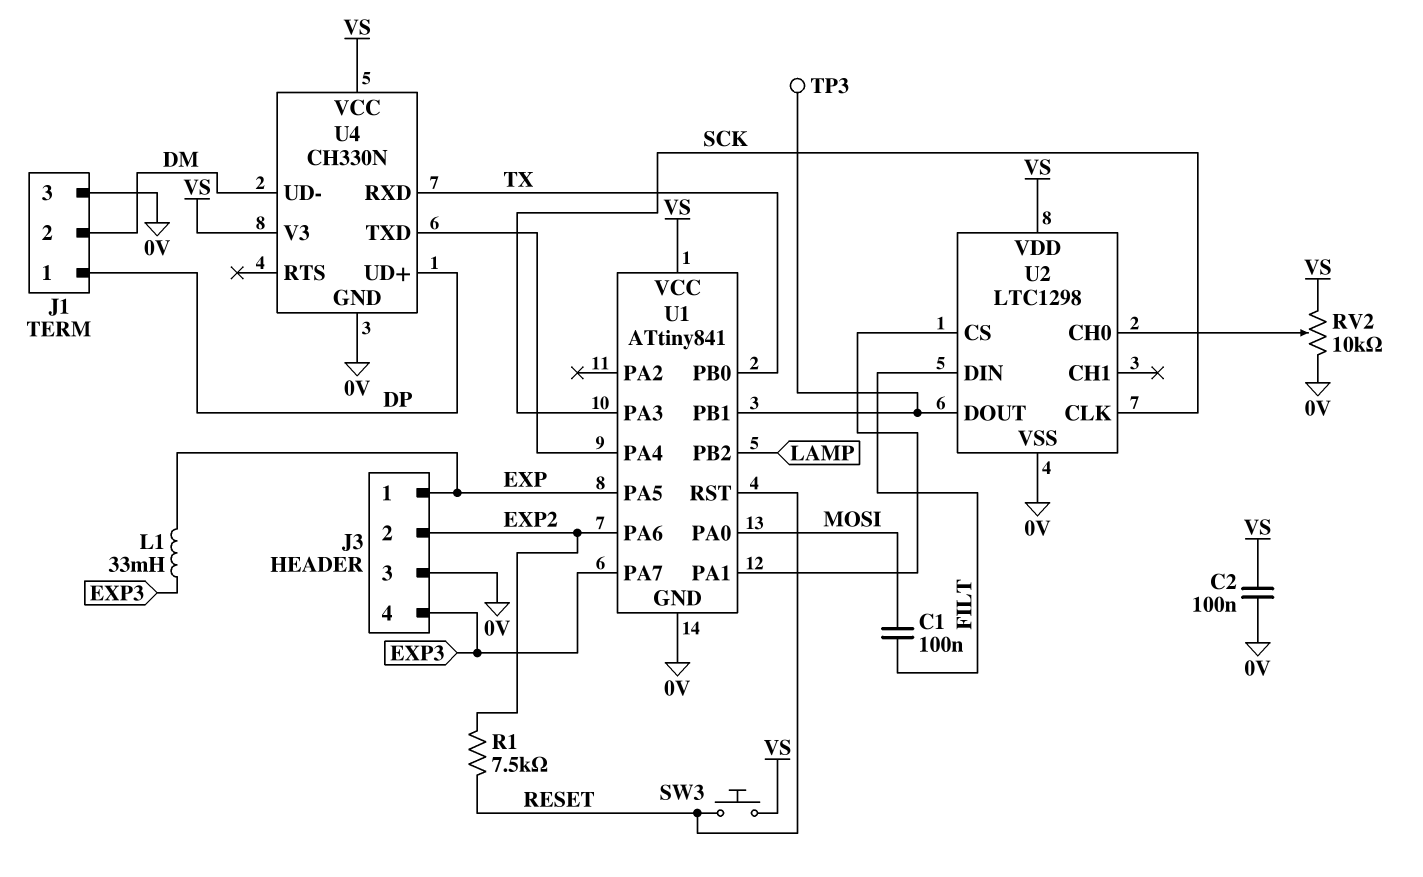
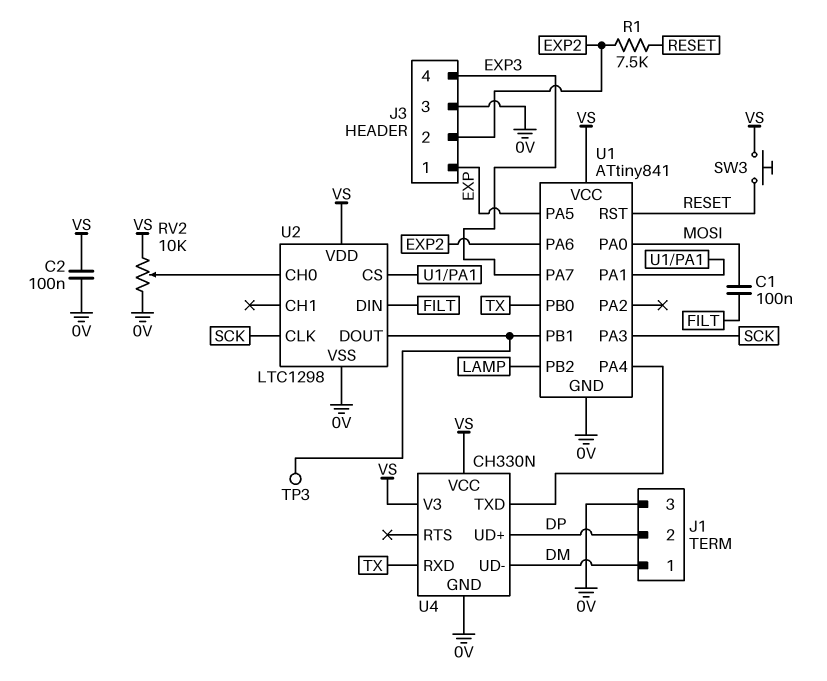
J1 pin 1: DP -> DM
J1 pin 2: DM -> DP
L1: 33mH (EXP, EXP3) -> none

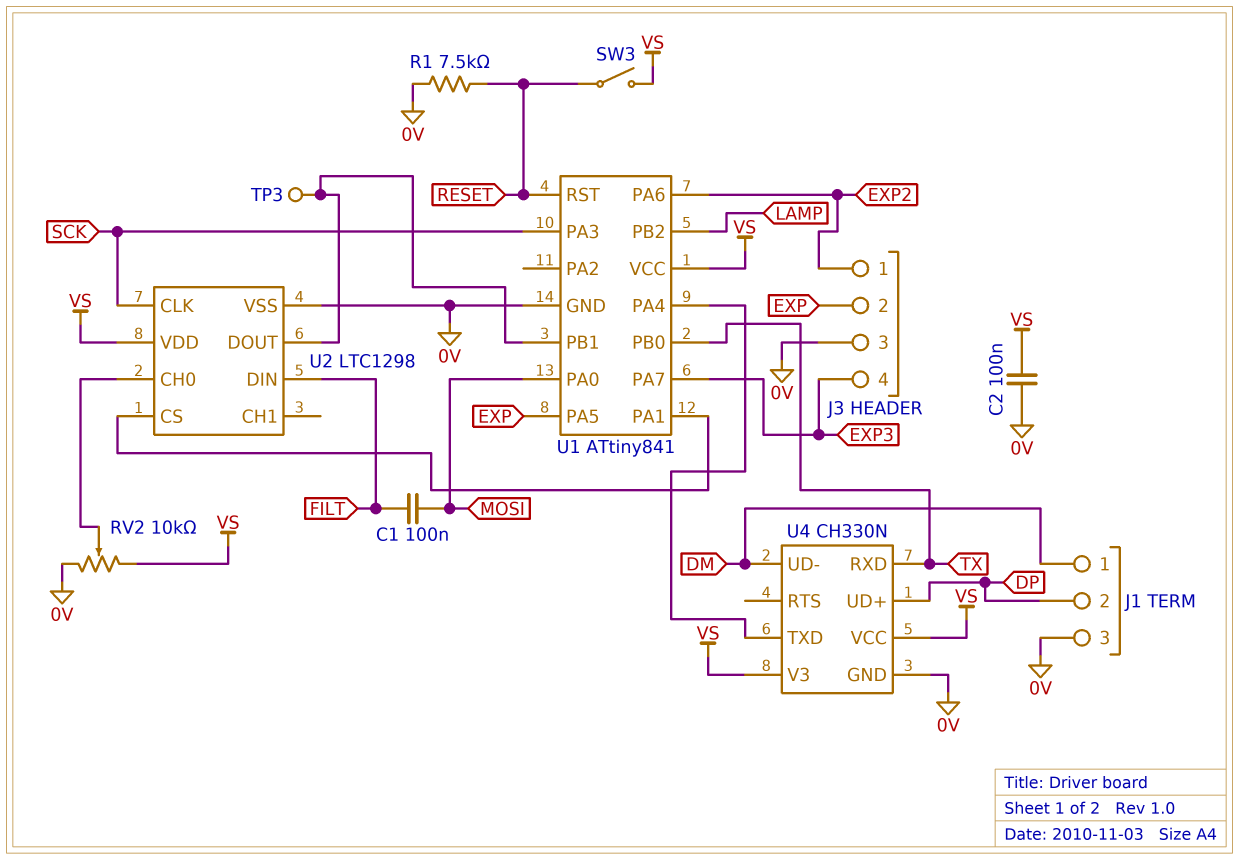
J3 pin 1: EXP -> EXP2
J3 pin 2: EXP2 -> EXP
R1: 7.5k (EXP2, RESET) -> 7.5k (0V, RESET)
SW3: button (RESET, VS) -> switch (RESET, VS)

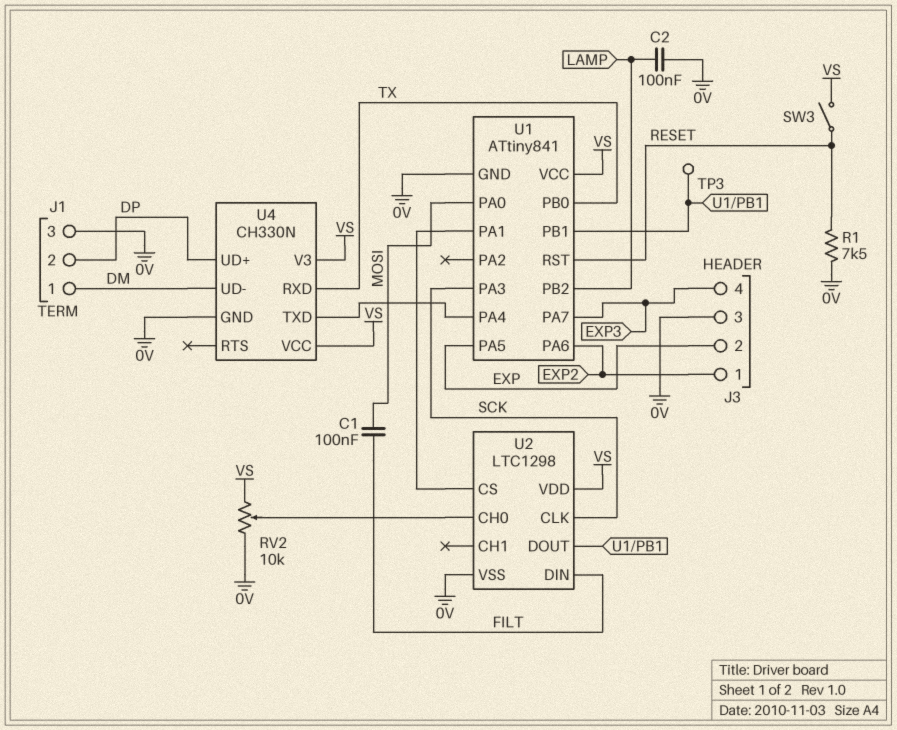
C2: 100nF (0V, VS) -> 100nF (0V, LAMP)

